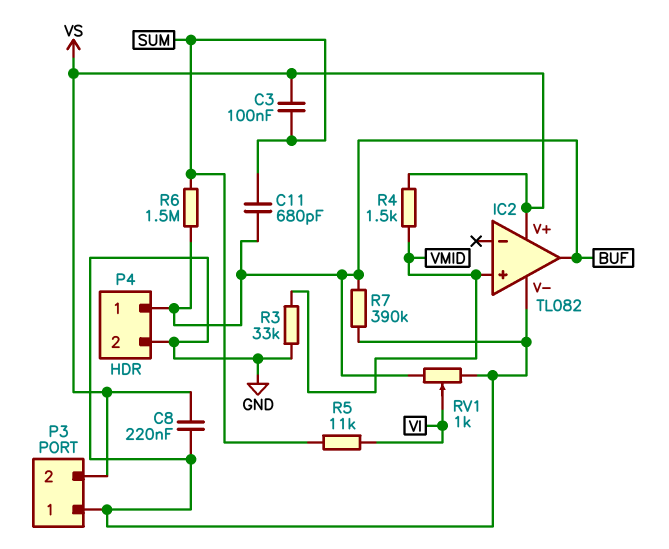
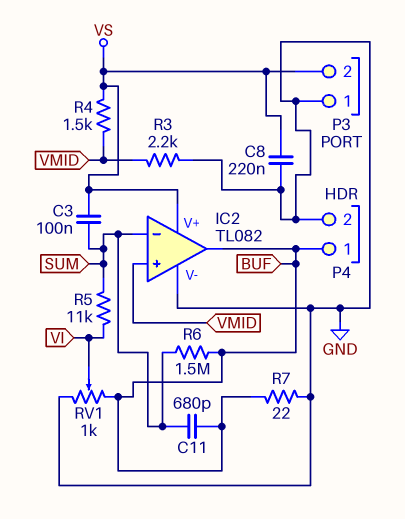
IC2 pin in-: none -> SUM
R3: 33k (GND, VMID) -> 2.2k (GND, VMID)
R7: 390k (BUF, GND) -> 22 (BUF, GND)

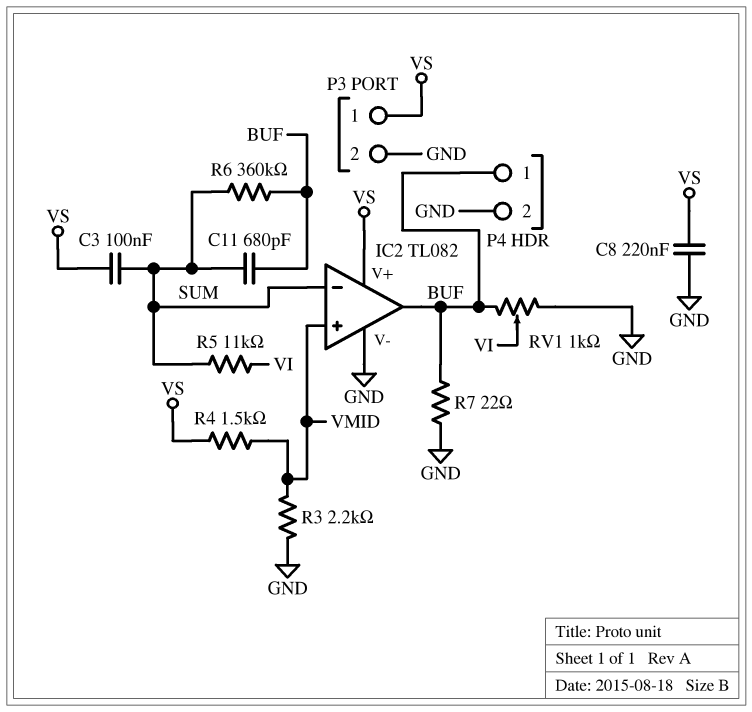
P3 pin 1: GND -> VS
P3 pin 2: VS -> GND
R6: 1.5M (BUF, SUM) -> 360k (BUF, SUM)

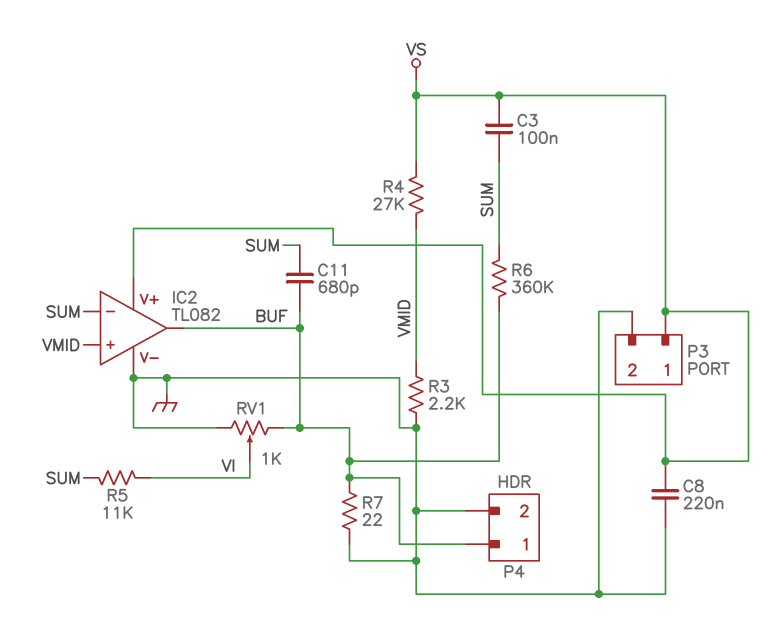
R4: 1.5k (VMID, VS) -> 27k (VMID, VS)

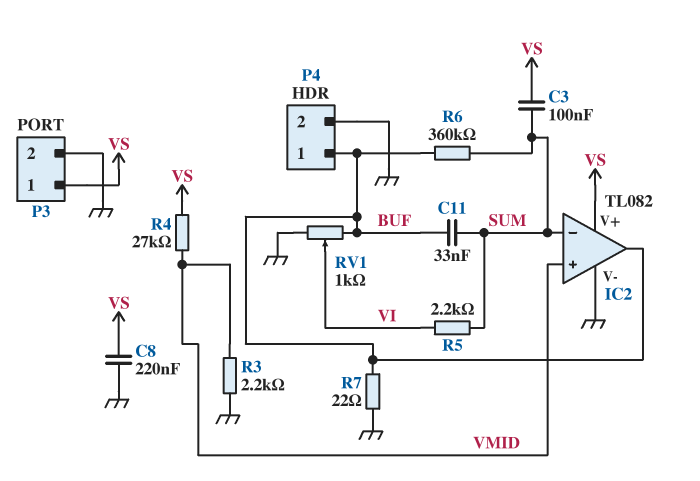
C11: 680pF (BUF, SUM) -> 33nF (BUF, SUM)
R5: 11k (SUM, VI) -> 2.2k (SUM, VI)

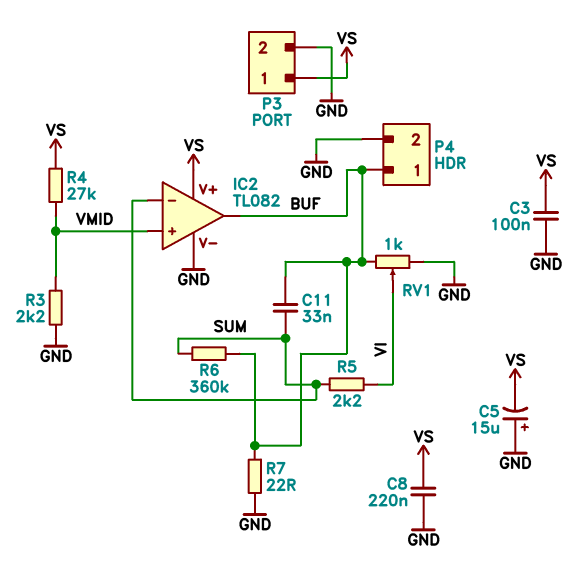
C3: 100nF (SUM, VS) -> 100nF (GND, VS)
C5: none -> 15uF (plus GND, minus VS)

